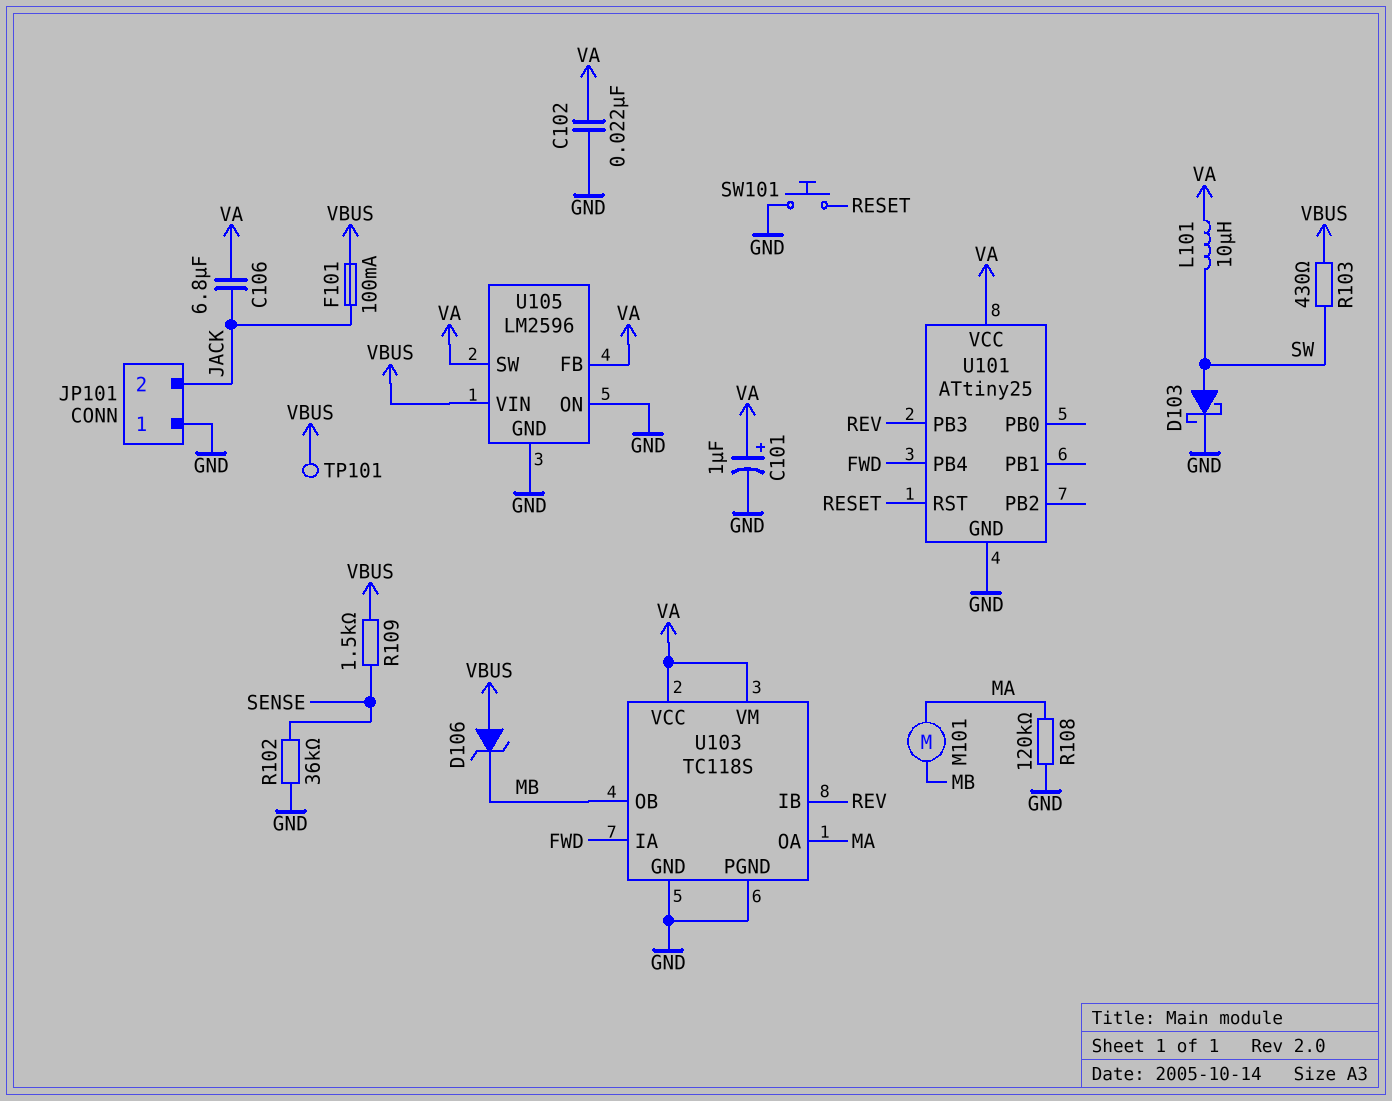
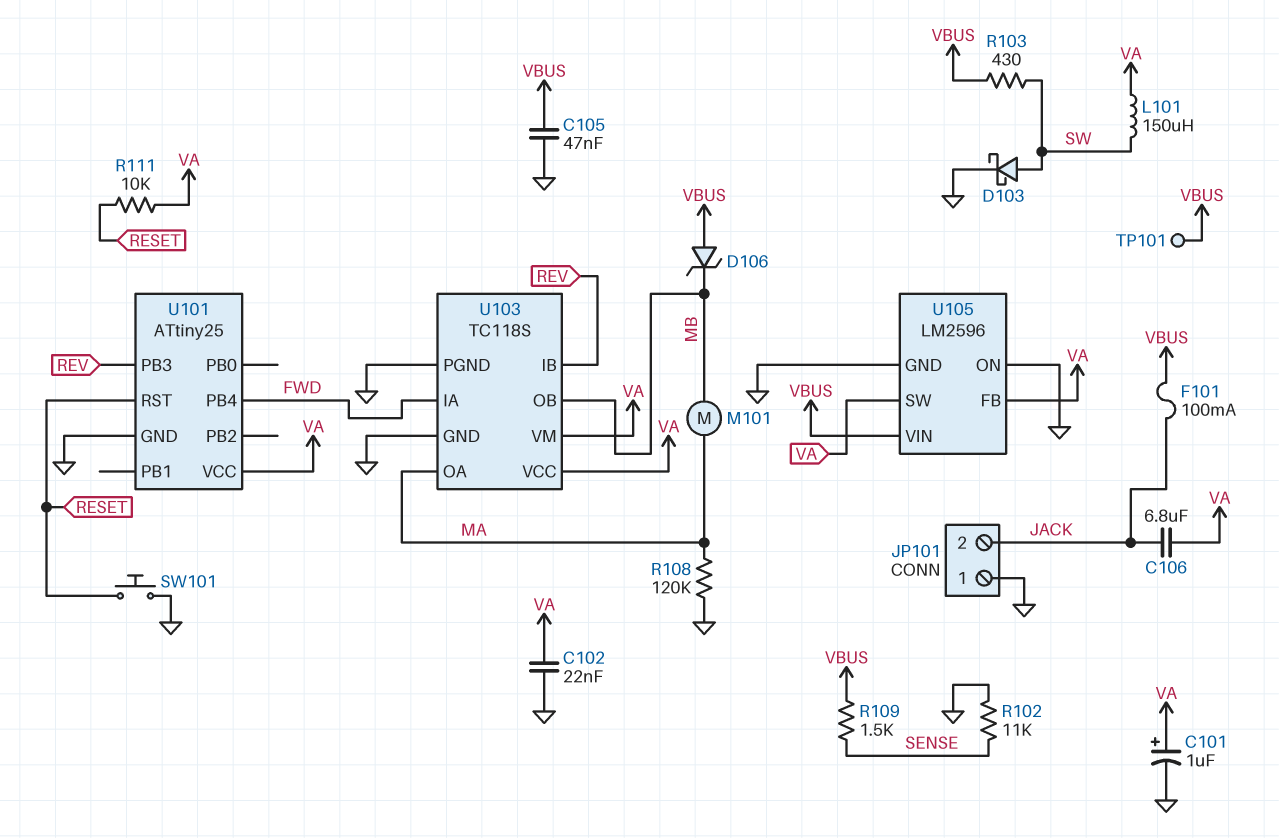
C105: none -> 47nF (GND, VBUS)
L101: 10uH (SW, VA) -> 150uH (SW, VA)
R102: 36k (GND, SENSE) -> 11k (GND, SENSE)
R111: none -> 10k (RESET, VA)

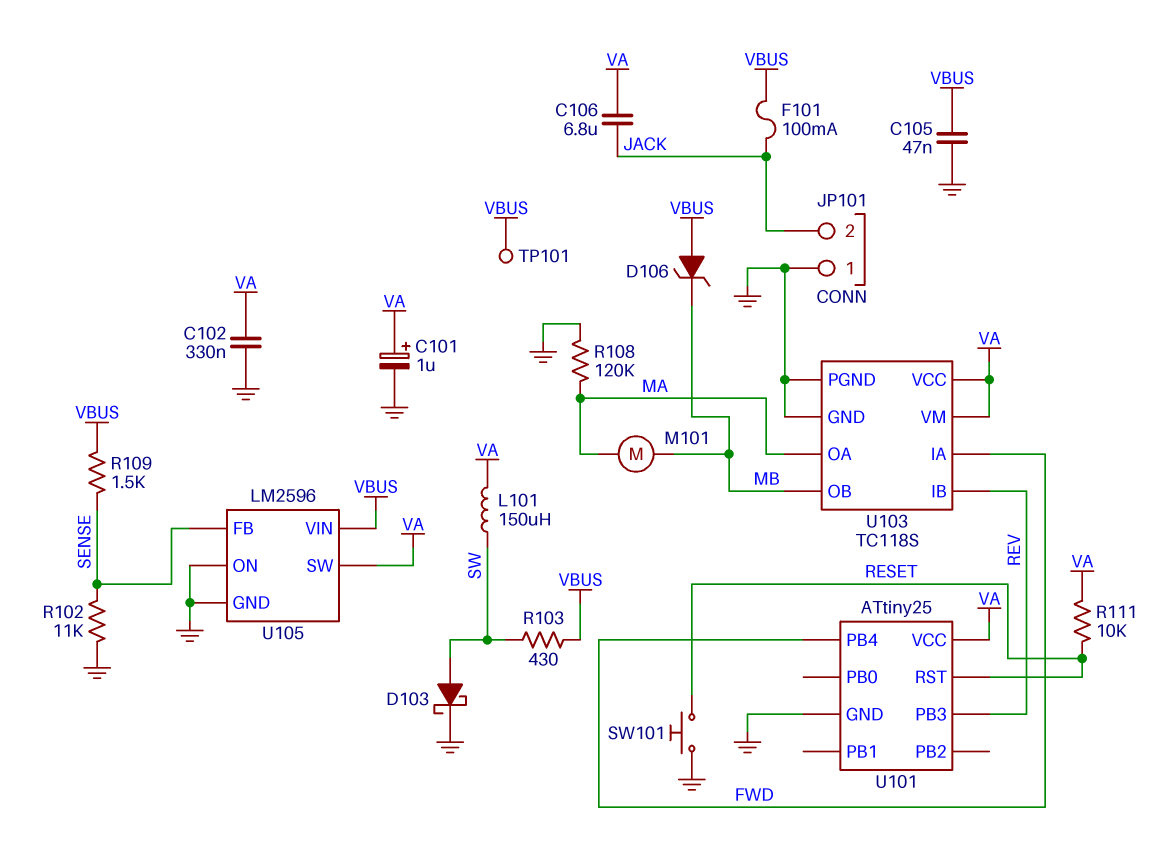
C102: 22nF (GND, VA) -> 330nF (GND, VA)
U105 pin FB: VA -> SENSE

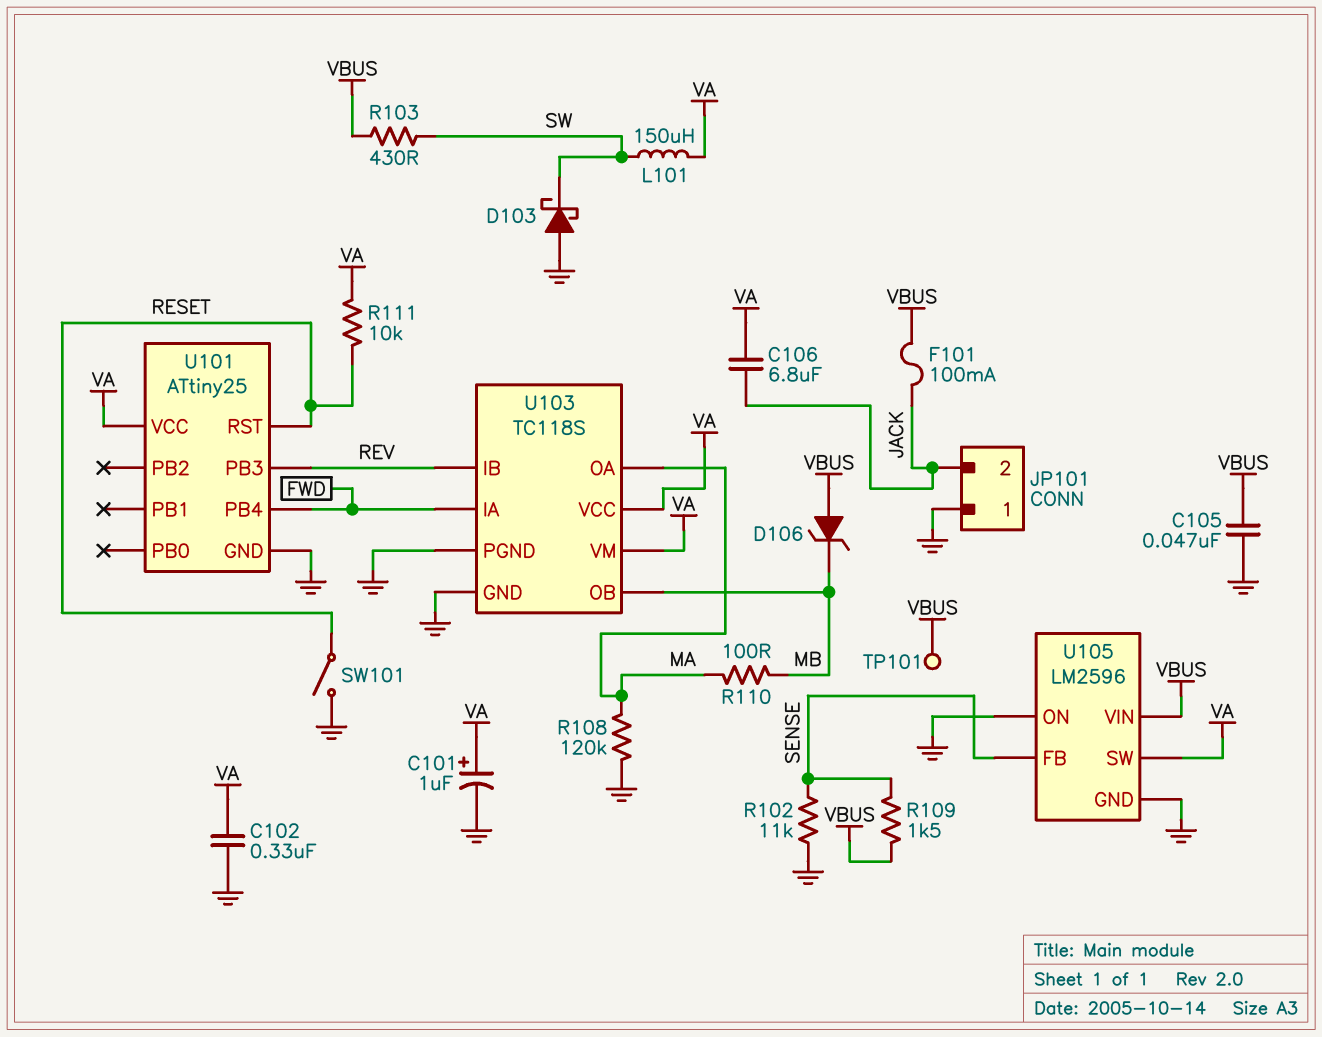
D103: schottky (A SW, K GND) -> schottky (A GND, K SW)
M101: motor (MA, MB) -> none
R110: none -> 100 (MA, MB)
SW101: button (GND, RESET) -> switch (GND, RESET)

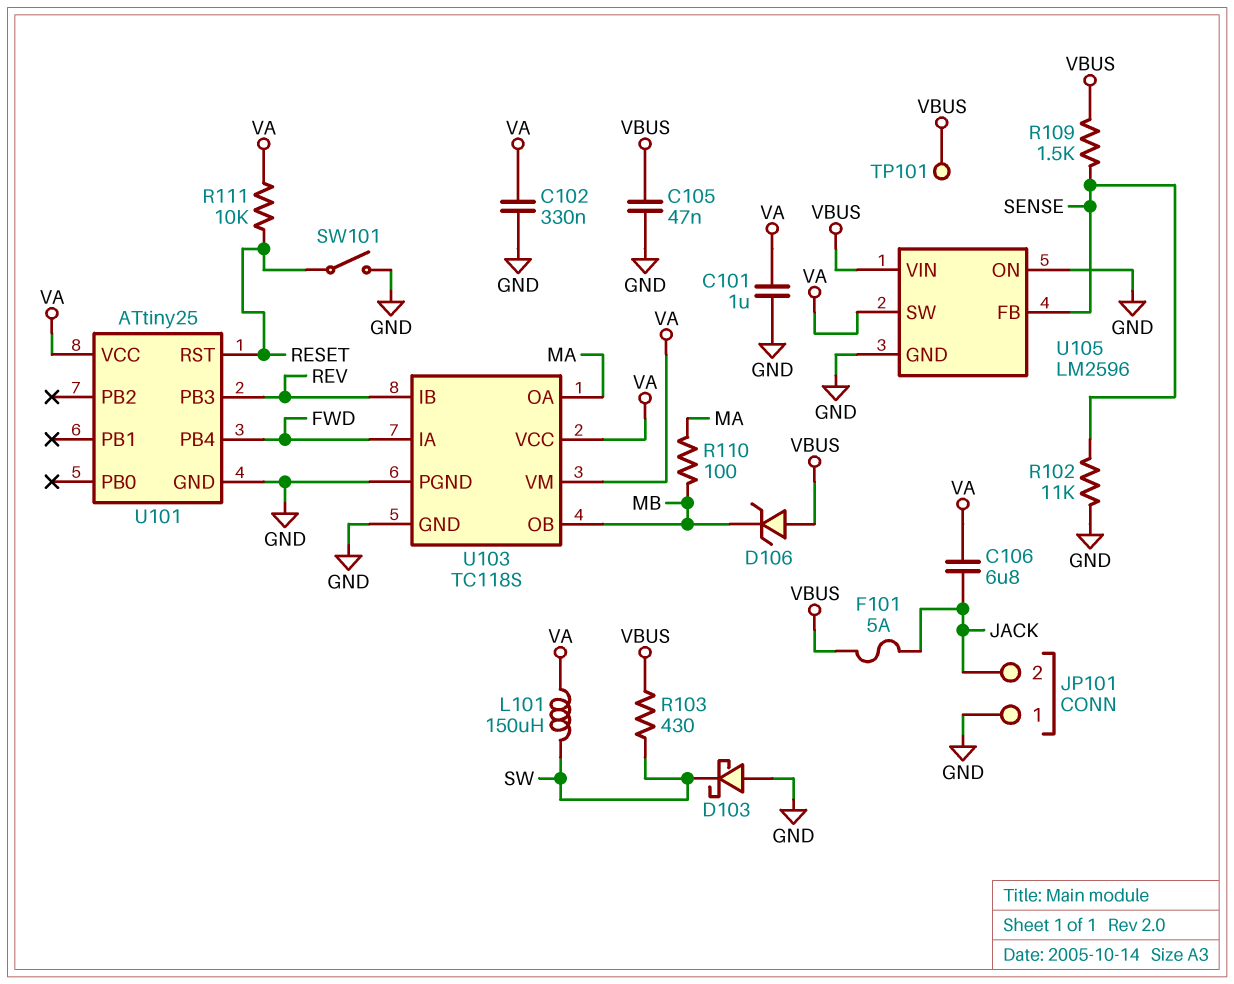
C101: 1uF (plus VA, minus GND) -> 1uF (GND, VA)
F101: 100mA (JACK, VBUS) -> 5A (JACK, VBUS)
R108: 120k (GND, MA) -> none

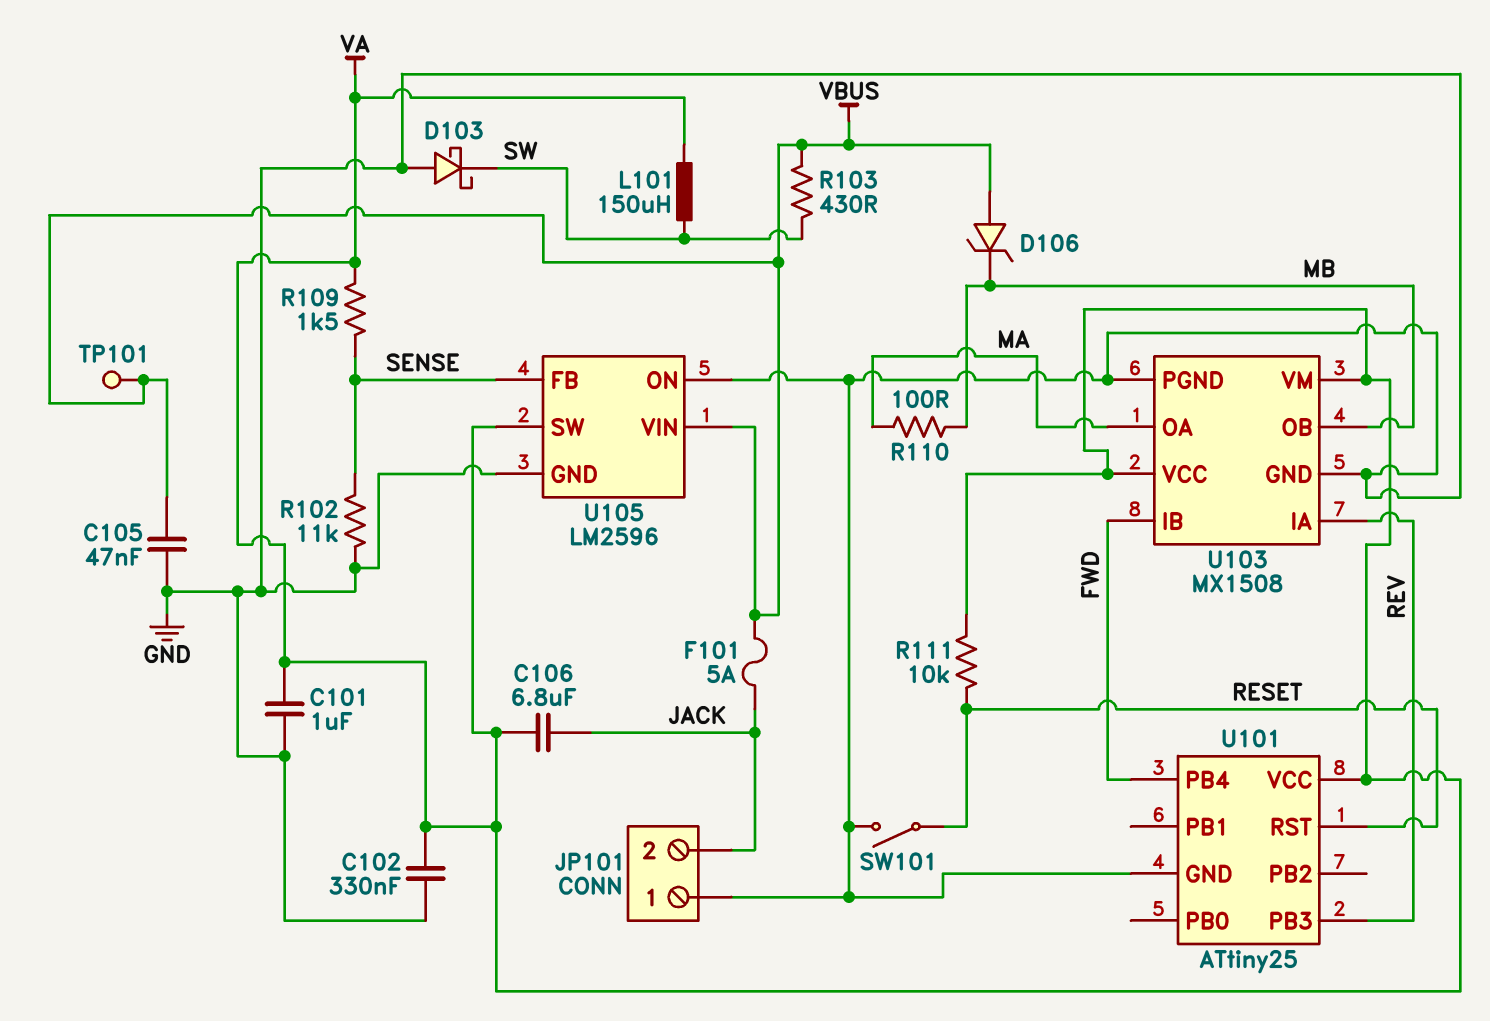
R109: 1.5k (SENSE, VBUS) -> 1.5k (SENSE, VA)
U103: TC118S -> MX1508
U103 pin IA: FWD -> REV
U103 pin IB: REV -> FWD

